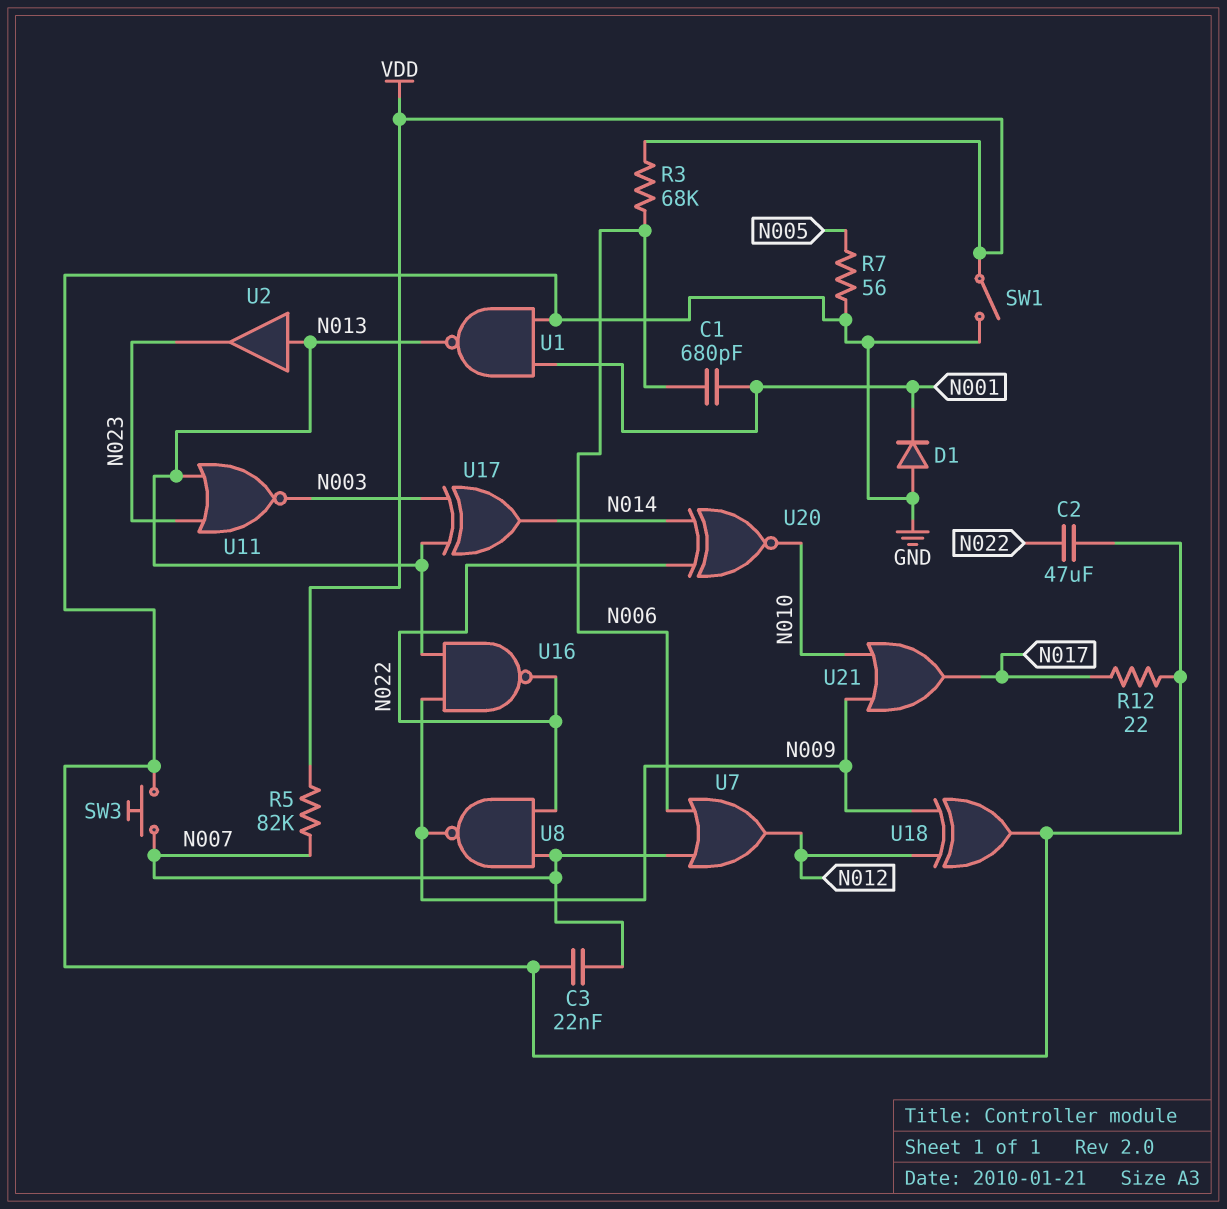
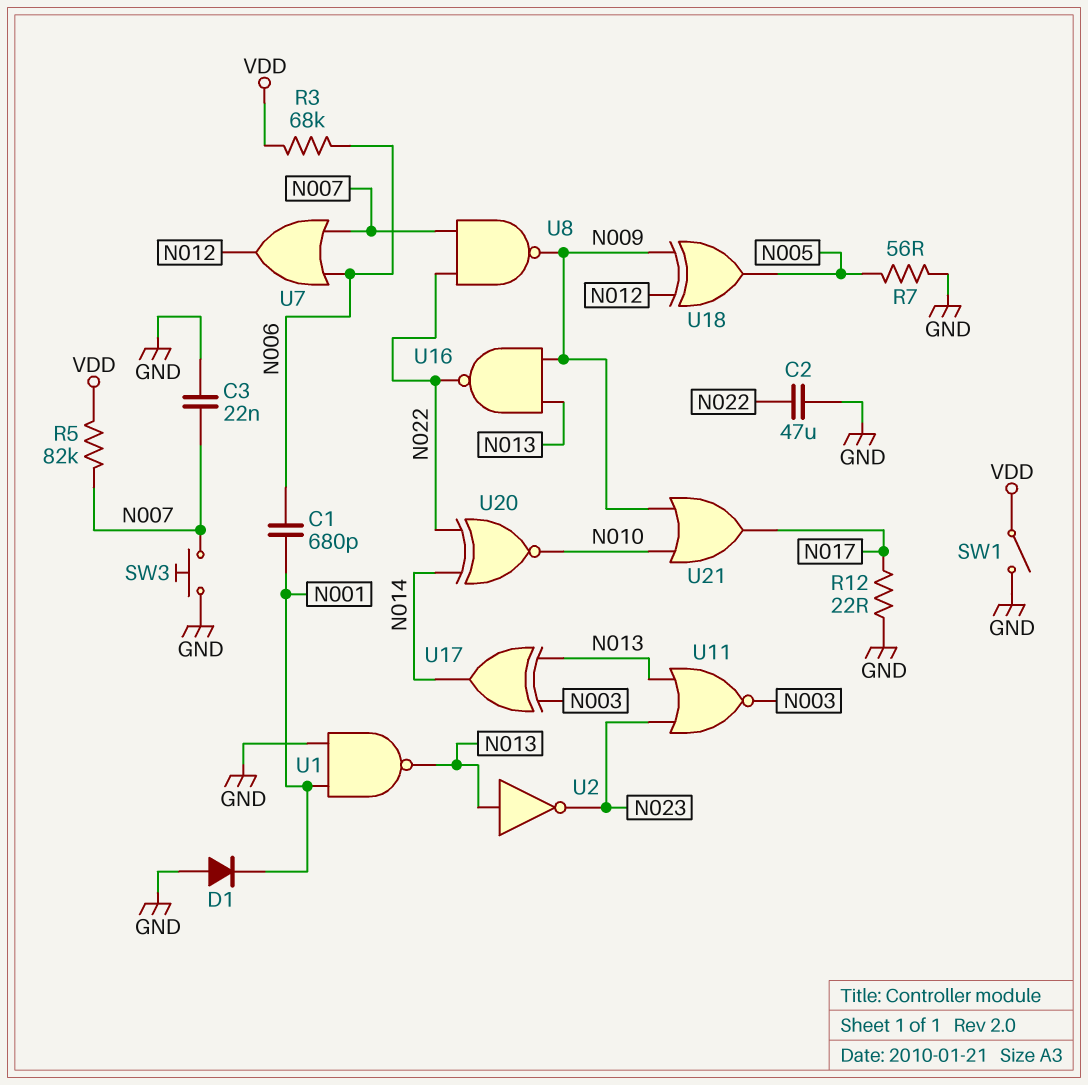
U2: buffer (in N013, out N023) -> NOT (in N013, out N023)
U18: XOR (in N009, in N012, out GND) -> XOR (in N009, in N012, out N005)

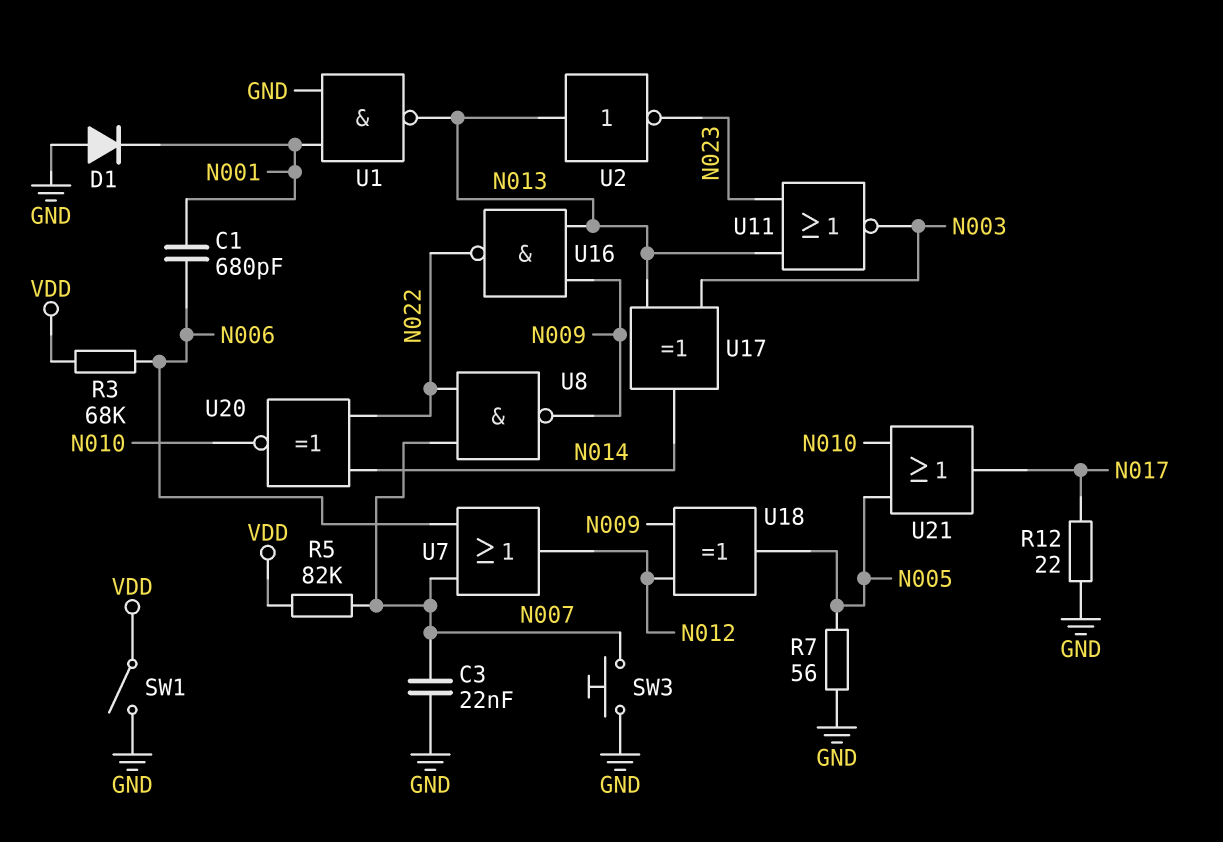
C2: 47uF (GND, N022) -> none
U21: OR (in N009, in N010, out N017) -> OR (in N005, in N010, out N017)

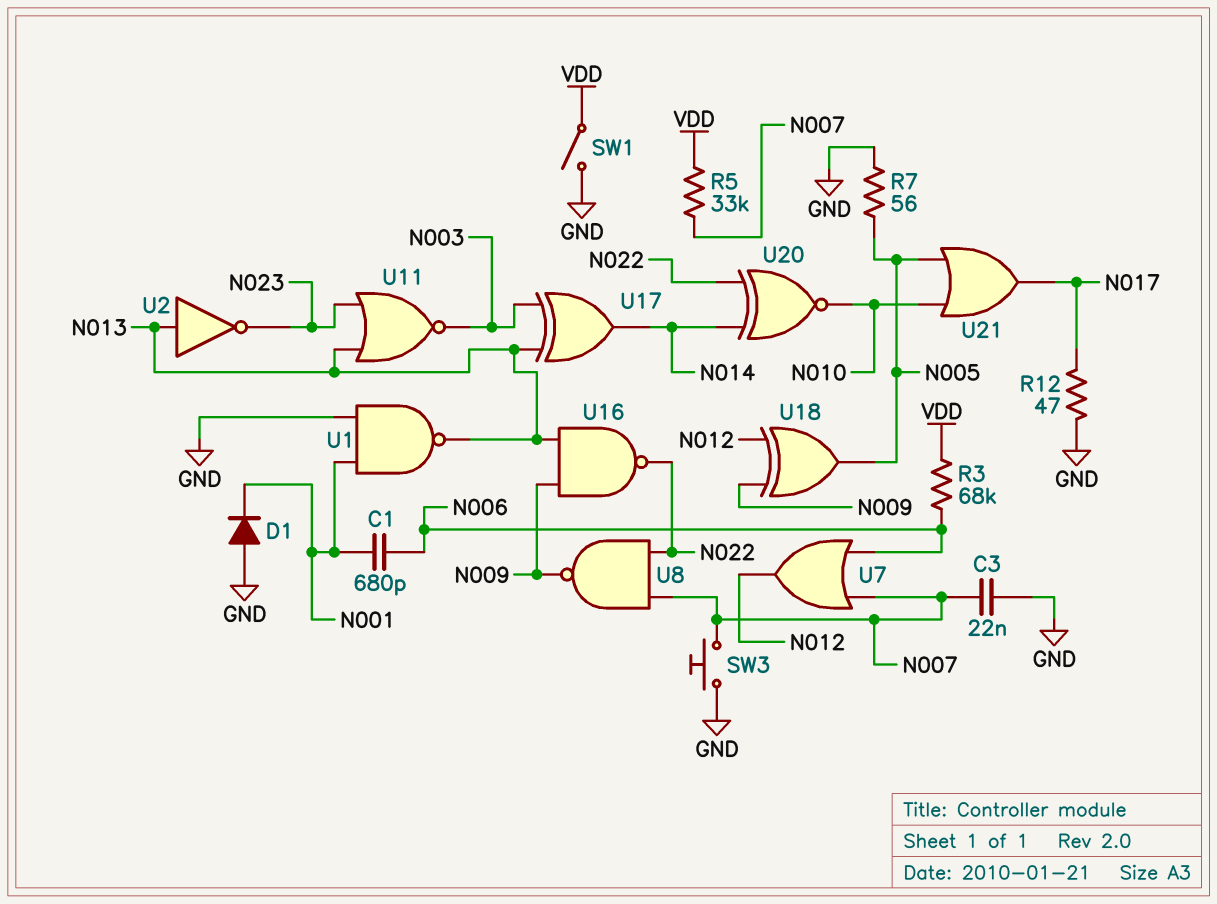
R5: 82k (N007, VDD) -> 33k (N007, VDD)
R12: 22 (GND, N017) -> 47 (GND, N017)

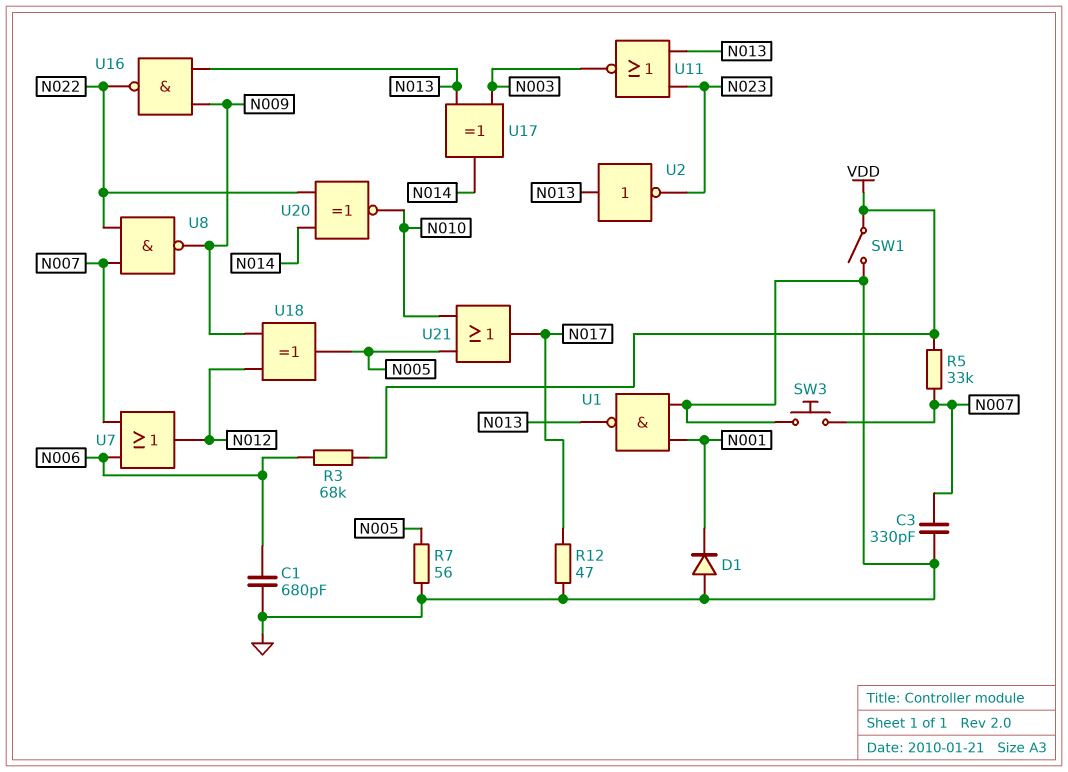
C1: 680pF (N001, N006) -> 680pF (GND, N006)
C3: 22nF (GND, N007) -> 330pF (GND, N007)

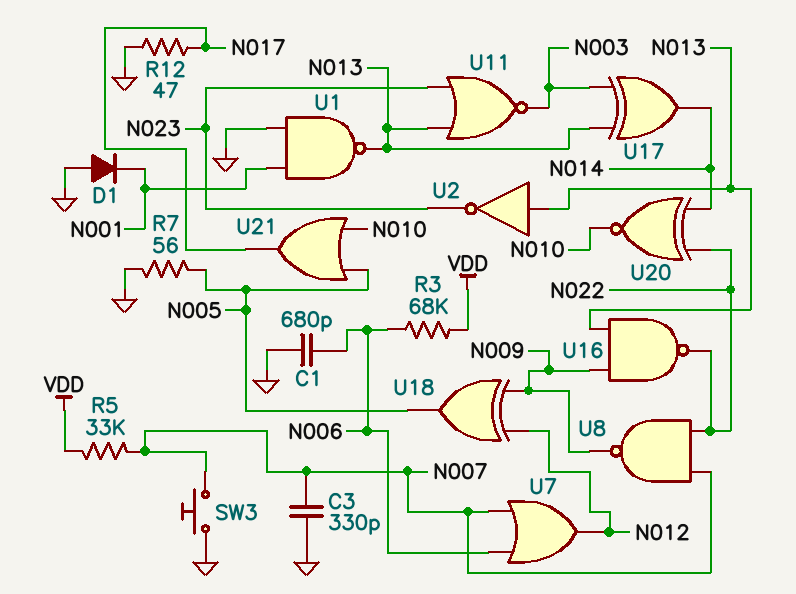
SW1: switch (GND, VDD) -> none

